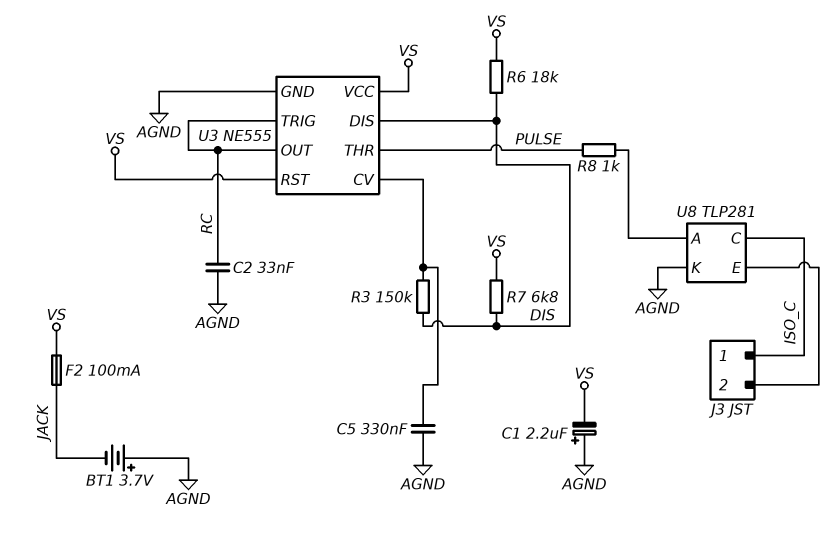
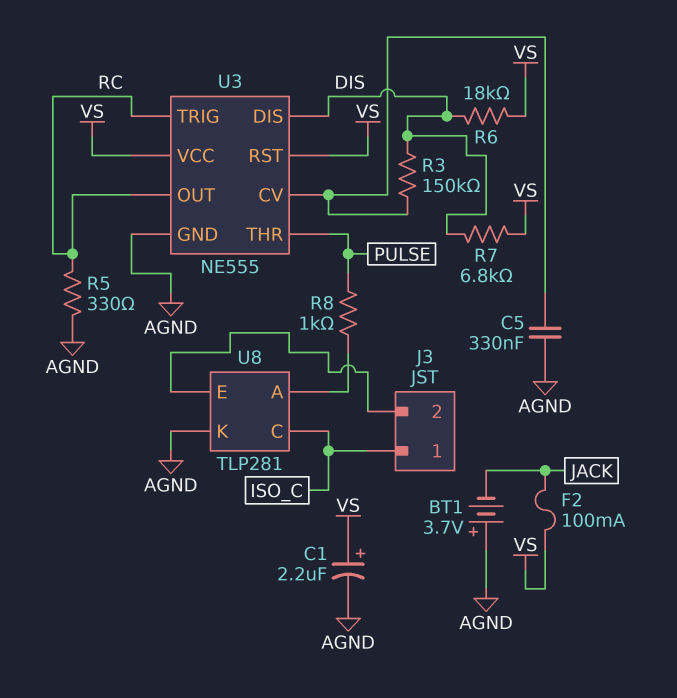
C1: 2.2uF (plus AGND, minus VS) -> 2.2uF (plus VS, minus AGND)
C2: 33nF (AGND, RC) -> none
R5: none -> 330 (AGND, RC)

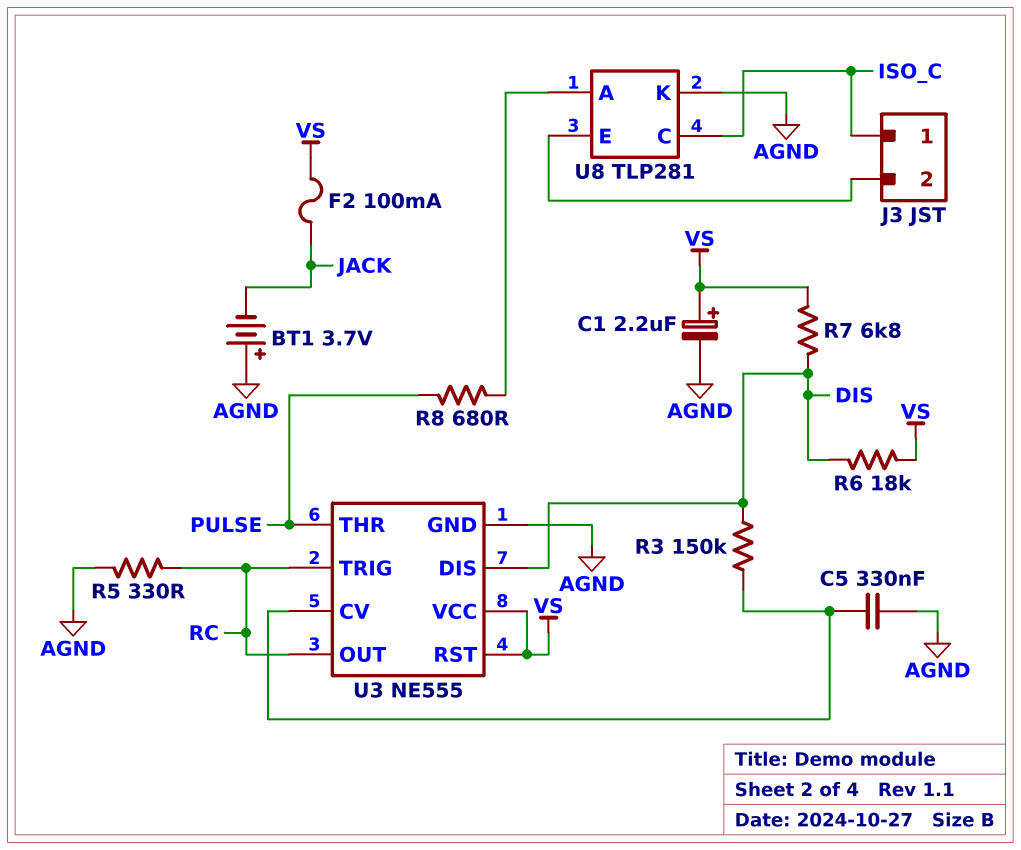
R8: 1k (PULSE, U8/A) -> 680 (PULSE, U8/A)

